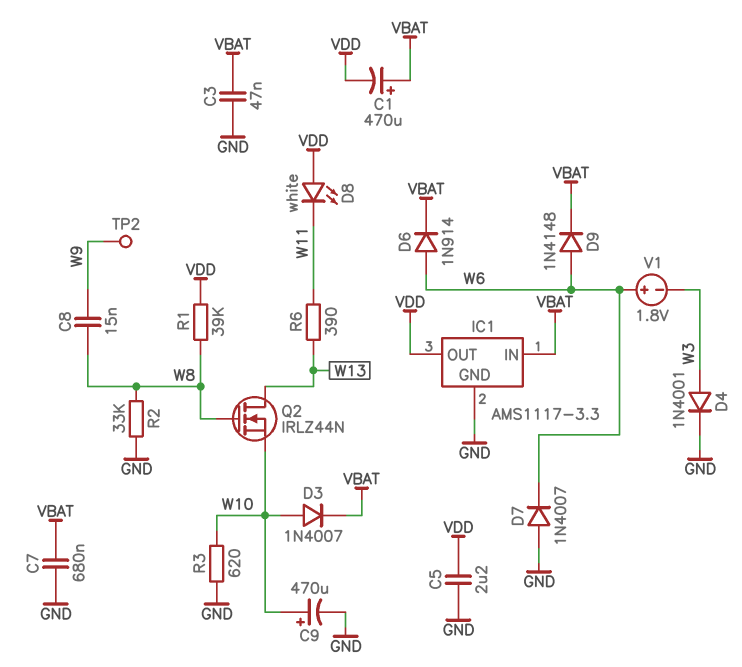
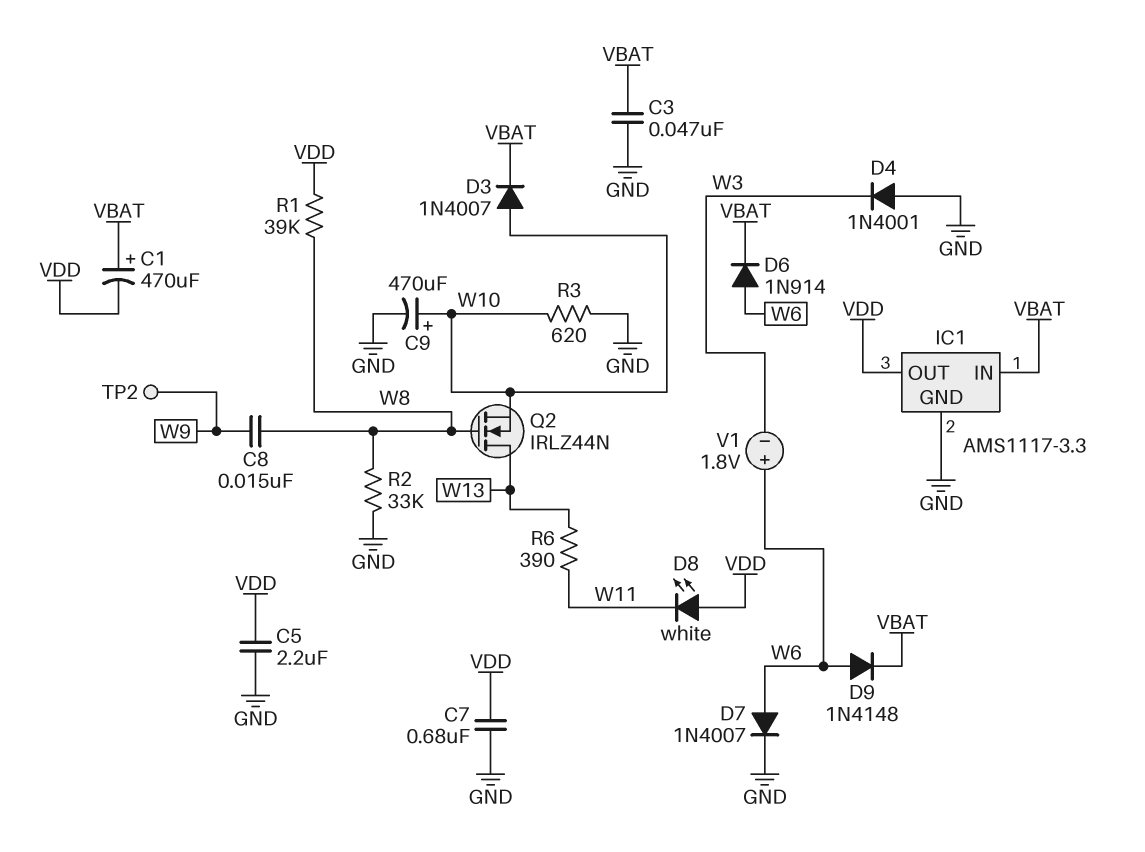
C7: 680nF (GND, VBAT) -> 680nF (GND, VDD)
D4: diode 1N4001 (A W3, K GND) -> diode 1N4001 (A GND, K W3)
D7: diode 1N4007 (A GND, K W6) -> diode 1N4007 (A W6, K GND)

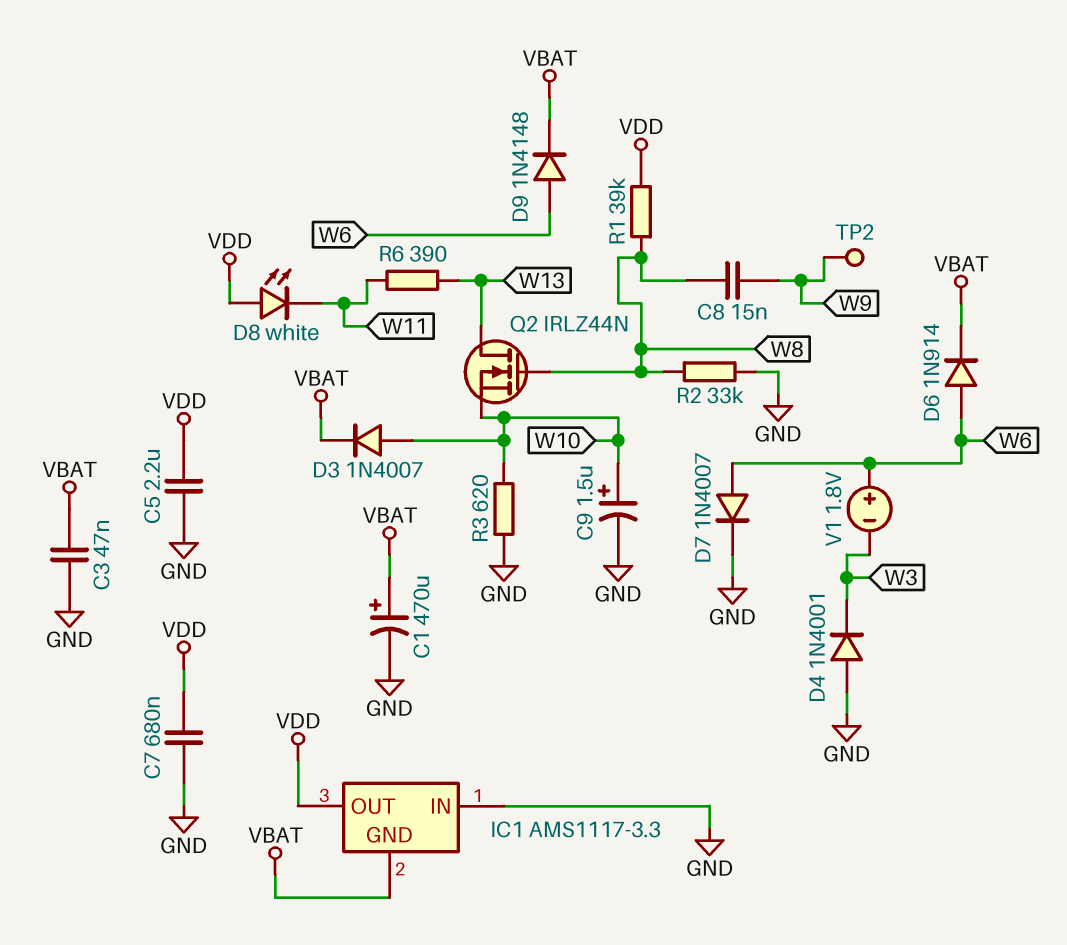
C1: 470uF (plus VBAT, minus VDD) -> 470uF (plus VBAT, minus GND)
C9: 470uF (plus W10, minus GND) -> 1.5uF (plus W10, minus GND)
IC1 pin GND: GND -> VBAT
IC1 pin IN: VBAT -> GND

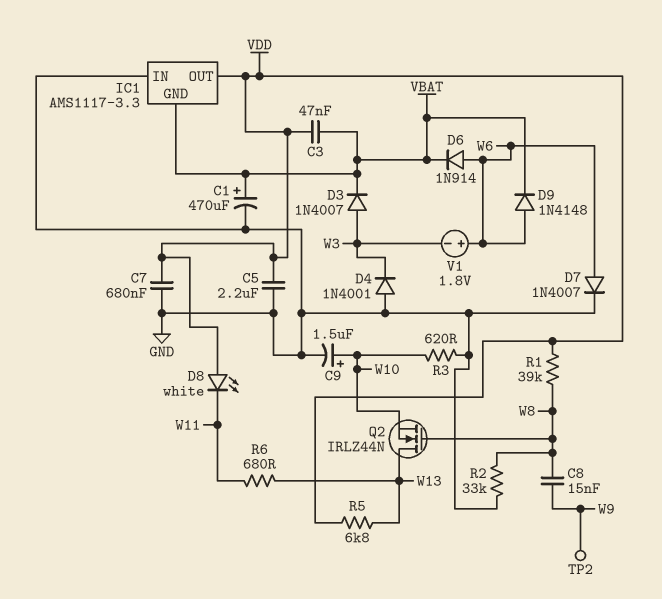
C3: 47nF (GND, VBAT) -> 47nF (VBAT, VDD)
D3: diode 1N4007 (A W10, K VBAT) -> diode 1N4007 (A W3, K VBAT)
R5: none -> 6.8k (VDD, W13)
R6: 390 (W11, W13) -> 680 (W11, W13)

